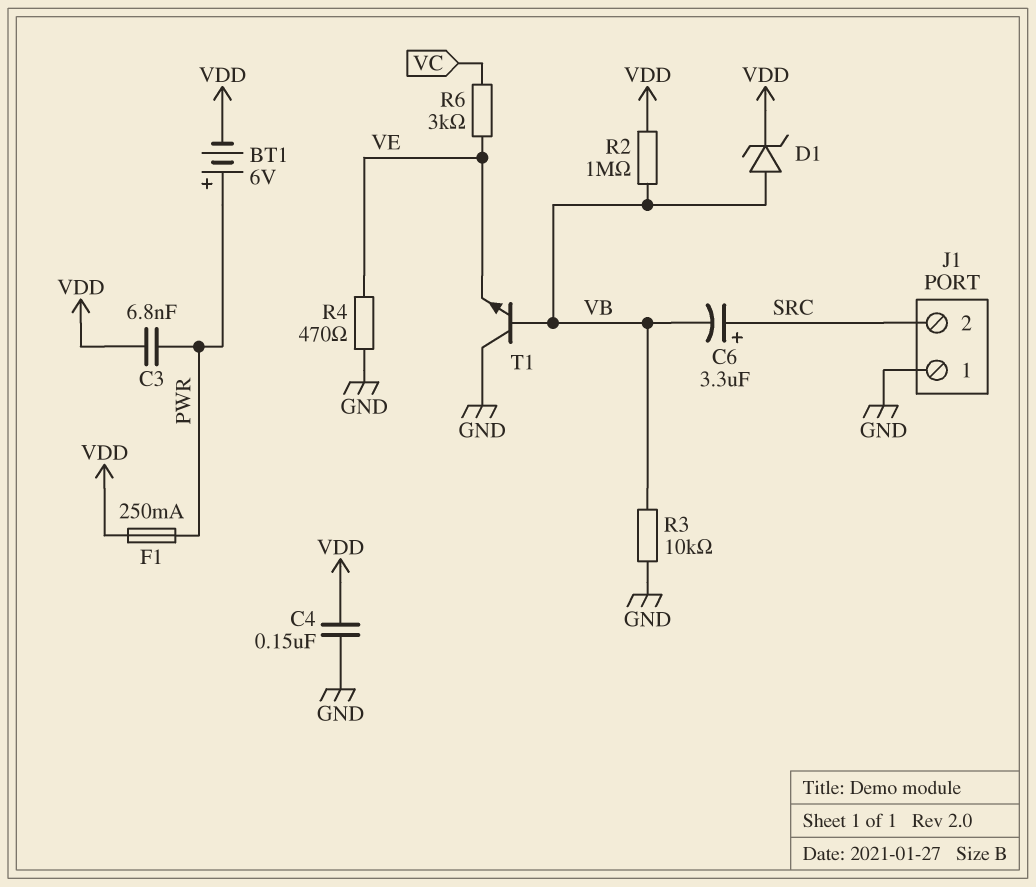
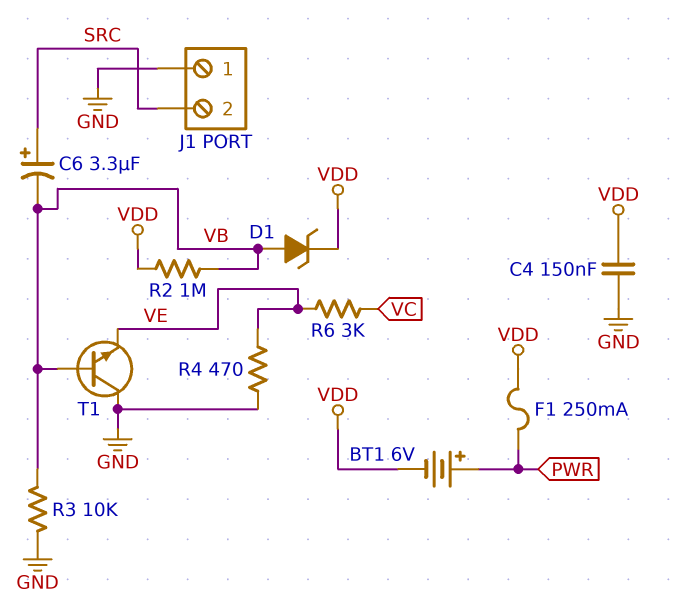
C3: 6.8nF (PWR, VDD) -> none

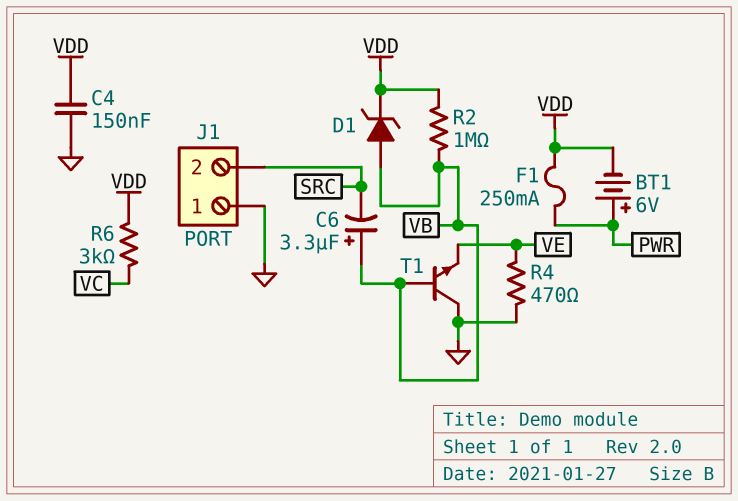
C6: 3.3uF (plus SRC, minus VB) -> 3.3uF (plus VB, minus SRC)
R3: 10k (GND, VB) -> none
R6: 3k (VC, VE) -> 3k (VC, VDD)

